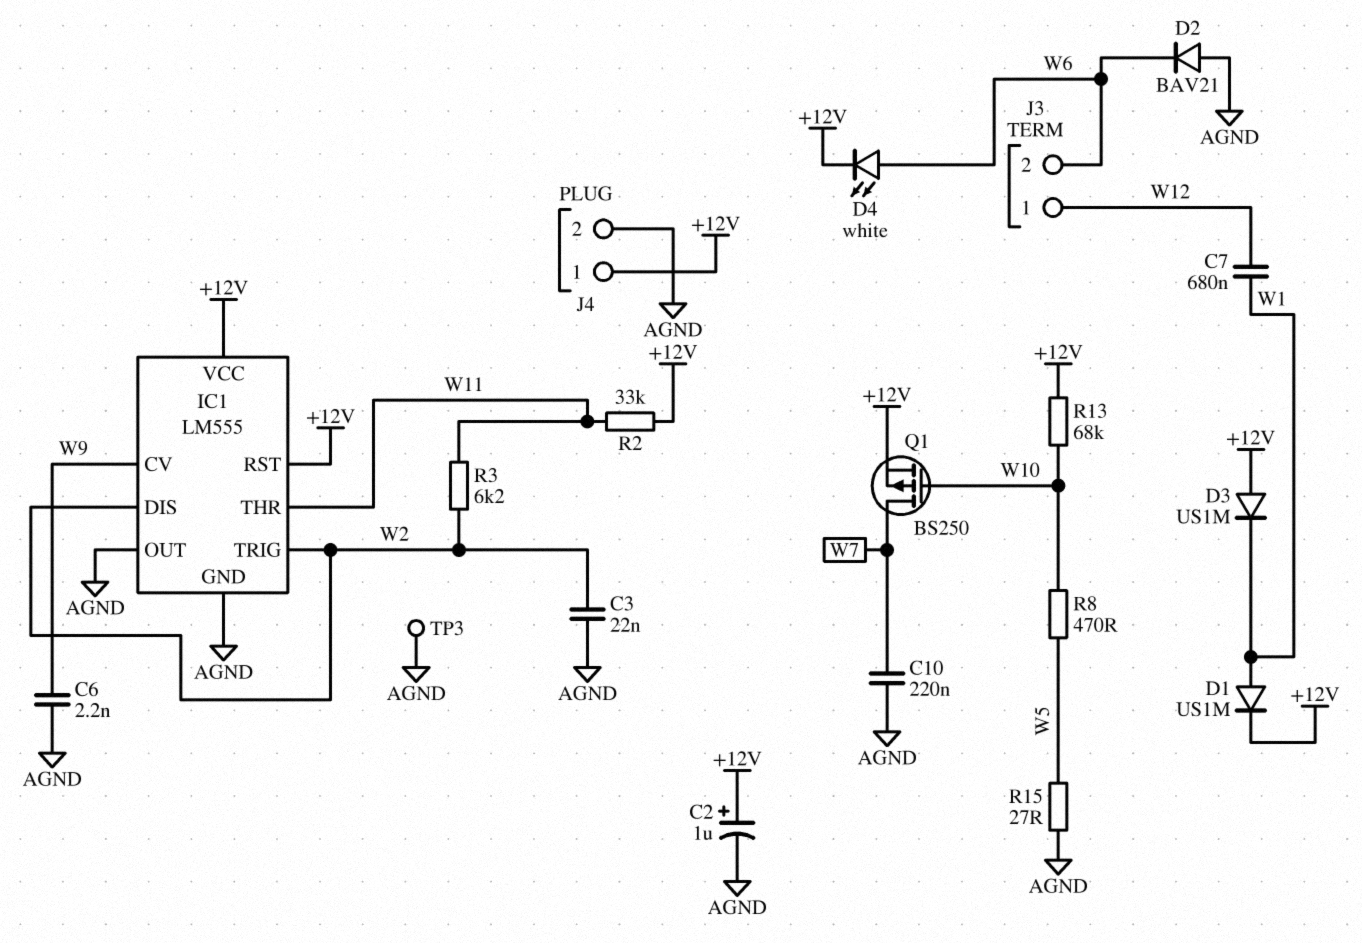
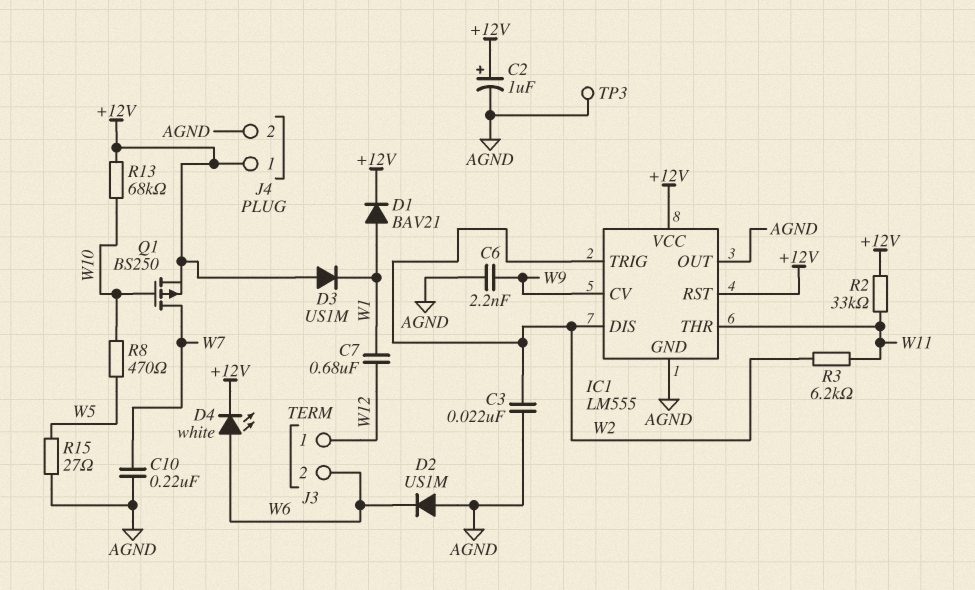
D1: diode US1M (A W1, K +12V) -> diode BAV21 (A W1, K +12V)
D2: diode BAV21 (A AGND, K W6) -> diode US1M (A AGND, K W6)

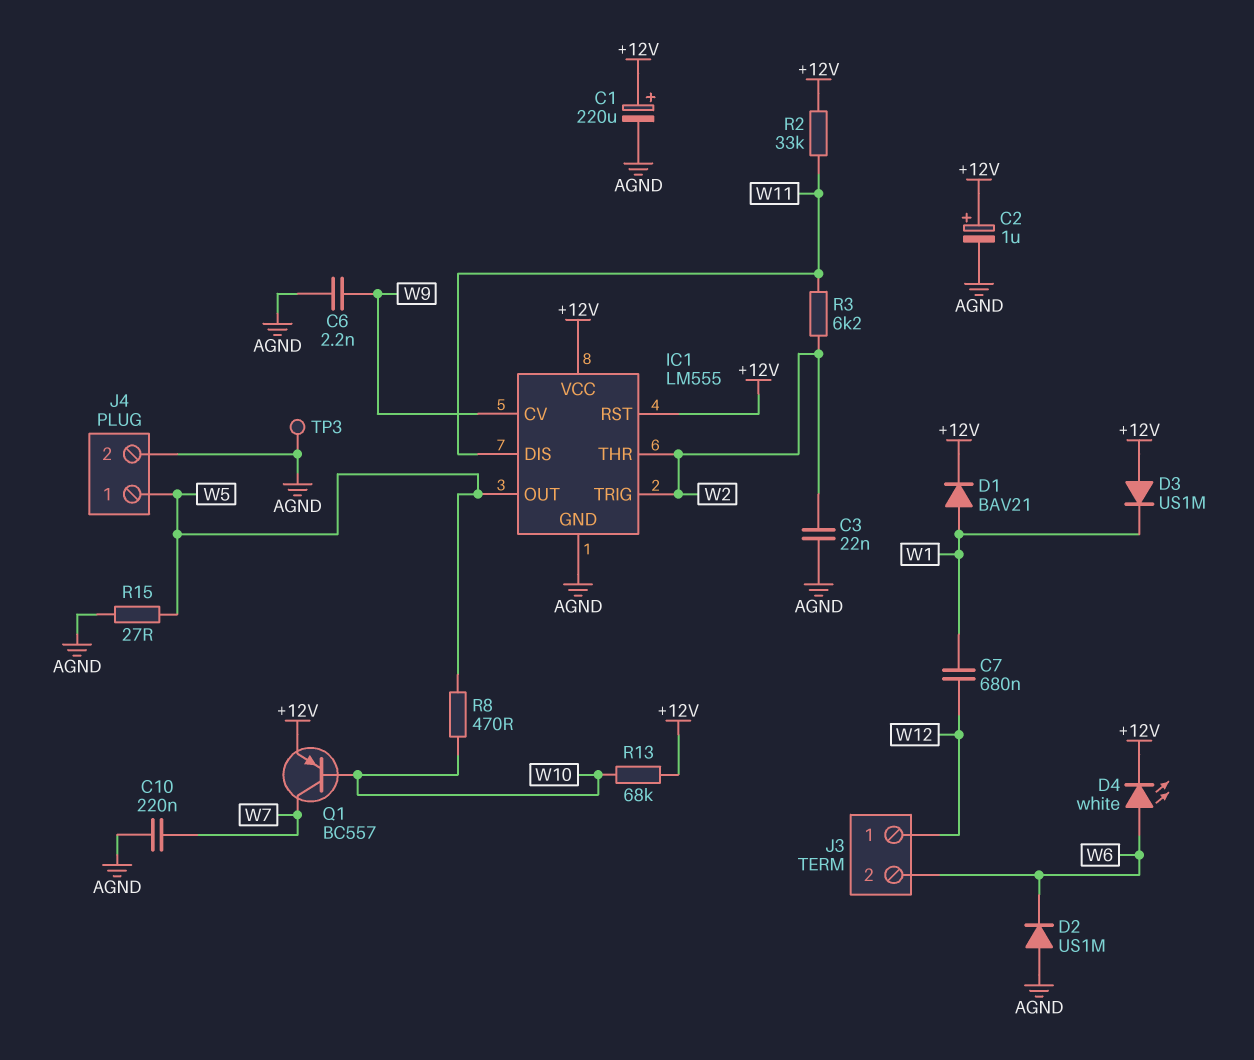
C1: none -> 220uF (plus +12V, minus AGND)
IC1 pin DIS: W2 -> W11
IC1 pin OUT: AGND -> W5
IC1 pin THR: W11 -> W2
J4 pin 1: +12V -> W5
Q1: PMOS BS250 (G W10, D W7, S +12V) -> PNP BC557 (B W10, C W7, E +12V)

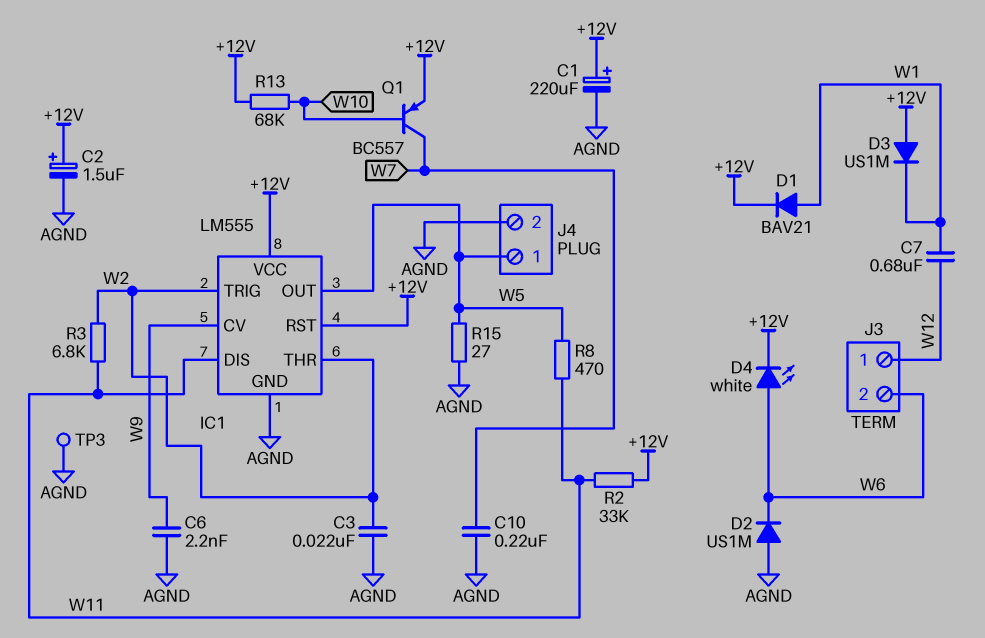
C2: 1uF (plus +12V, minus AGND) -> 1.5uF (plus +12V, minus AGND)
R3: 6.2k (W2, W11) -> 6.8k (W2, W11)
R8: 470 (W5, W10) -> 470 (W5, W11)

